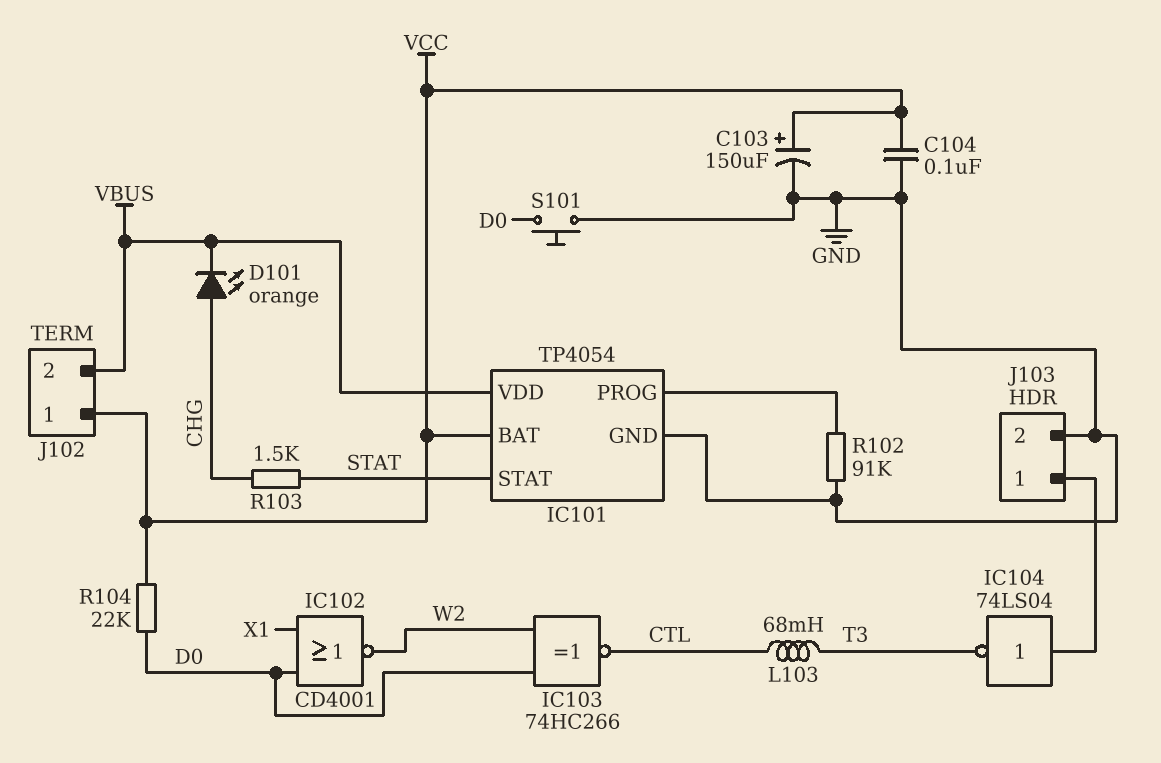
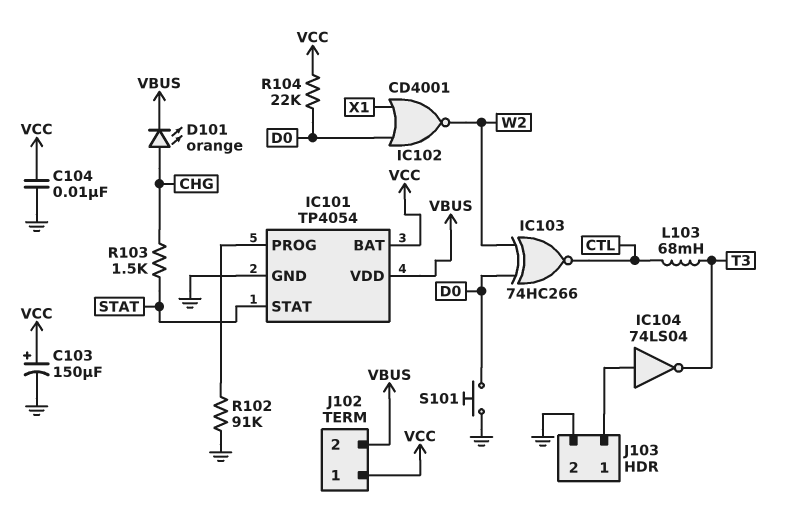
C104: 100nF (GND, VCC) -> 10nF (GND, VCC)

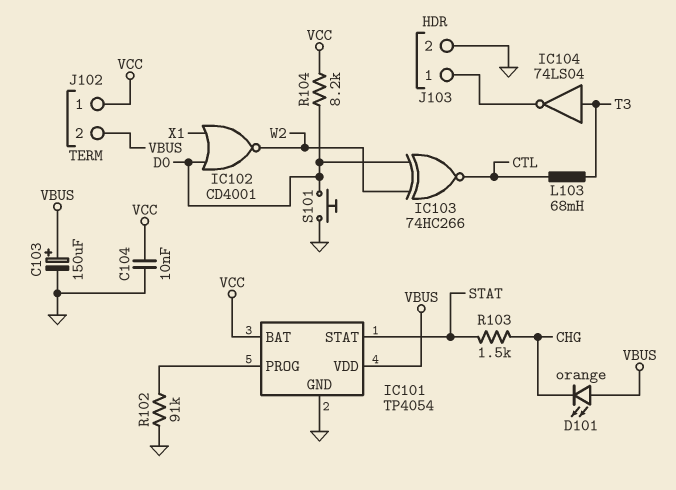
C103: 150uF (plus VCC, minus GND) -> 150uF (plus VBUS, minus GND)
D101: LED orange (A CHG, K VBUS) -> LED orange (A VBUS, K CHG)
IC104: NOT 74LS04 (in J103/1, out T3) -> NOT 74LS04 (in T3, out J103/1)
R104: 22k (D0, VCC) -> 8.2k (D0, VCC)

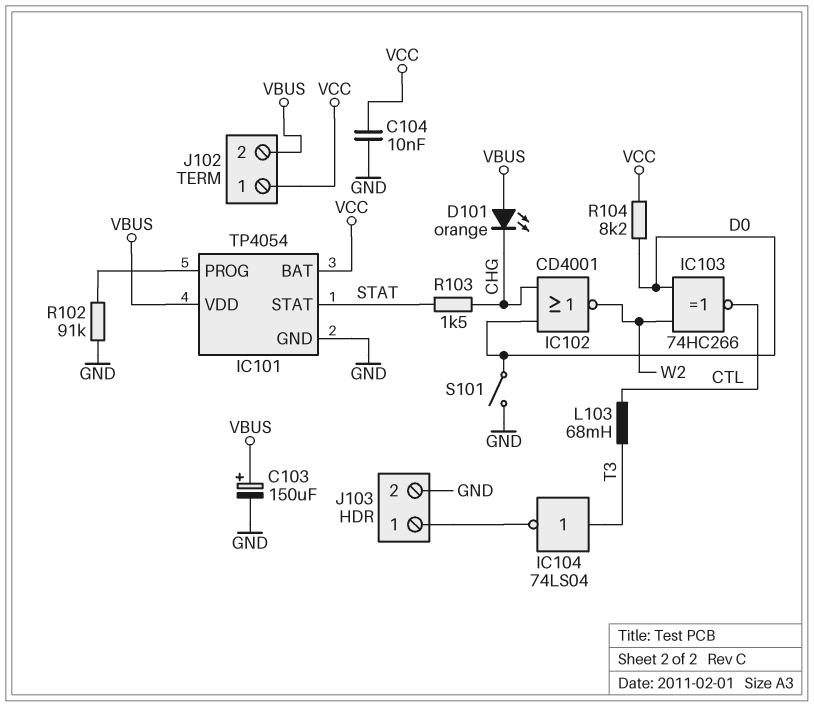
IC102: NOR CD4001 (in D0, in X1, out W2) -> NOR CD4001 (in CHG, in D0, out W2)
S101: button (D0, GND) -> switch (D0, GND)

